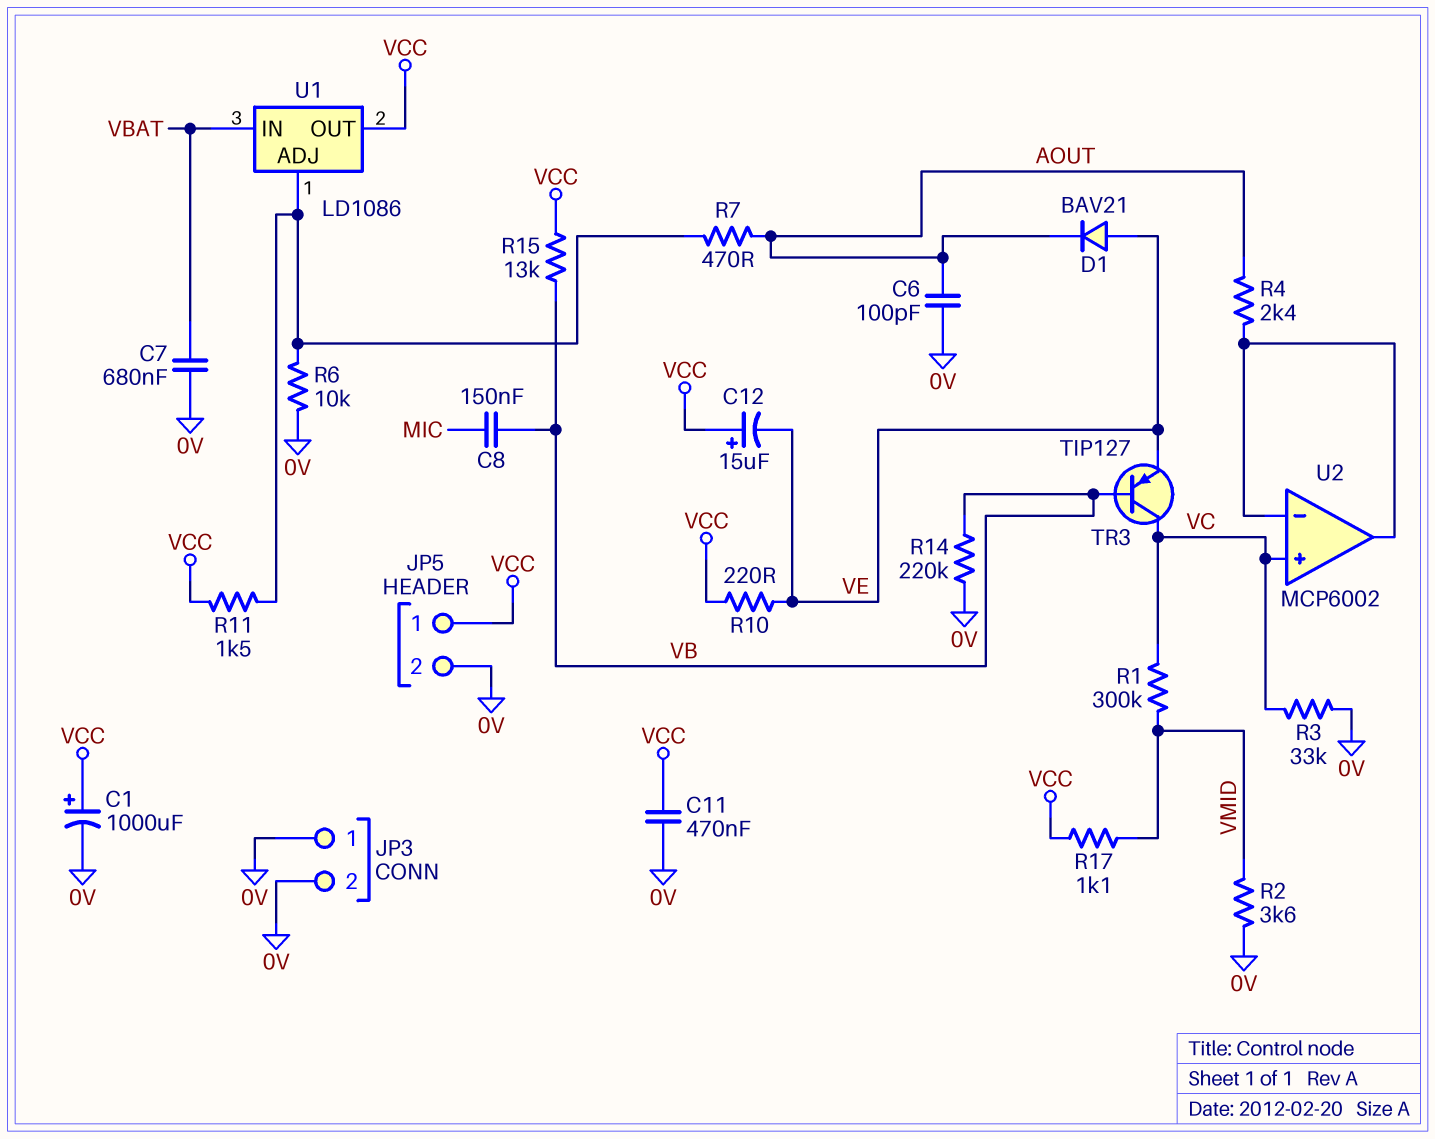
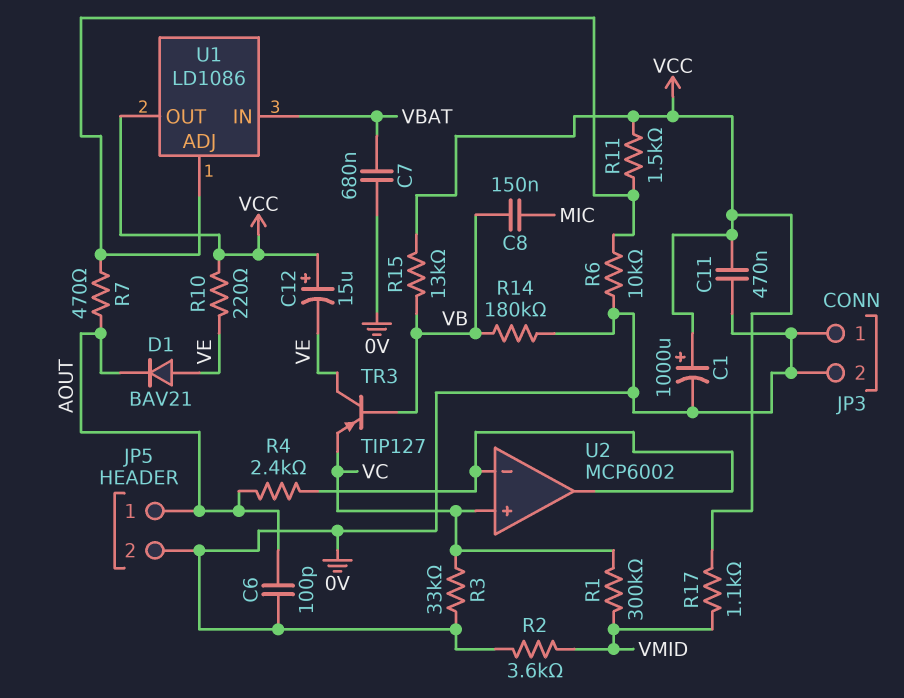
JP5 pin 1: VCC -> AOUT
R14: 220k (0V, VB) -> 180k (0V, VB)
TR3: PNP TIP127 (B VB, C VC, E VE) -> PNP TIP127 (B VB, C VE, E VC)

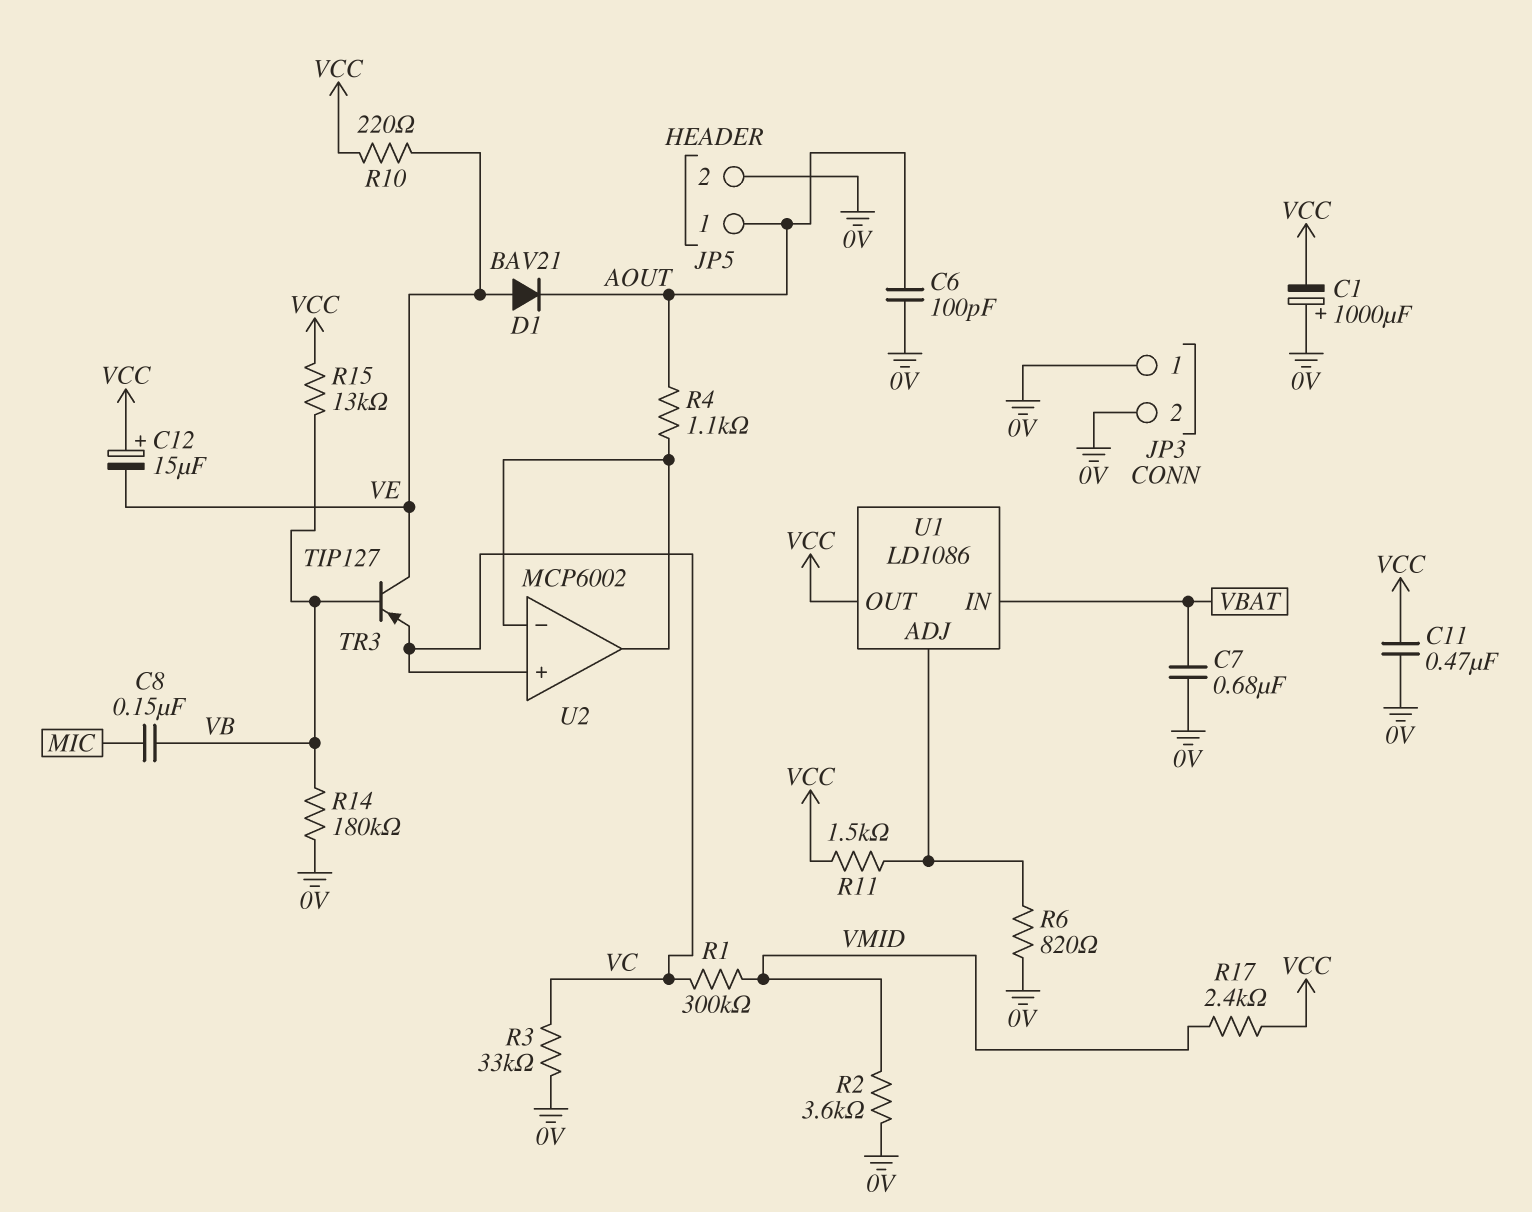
C1: 1000uF (plus VCC, minus 0V) -> 1000uF (plus 0V, minus VCC)
R4: 2.4k (AOUT, U2/in-) -> 1.1k (AOUT, U2/in-)
R6: 10k (0V, U1/ADJ) -> 820 (0V, U1/ADJ)
R7: 470 (AOUT, U1/ADJ) -> none
R17: 1.1k (VCC, VMID) -> 2.4k (VCC, VMID)

